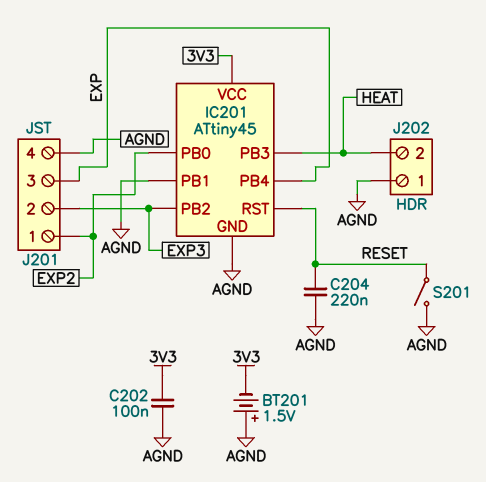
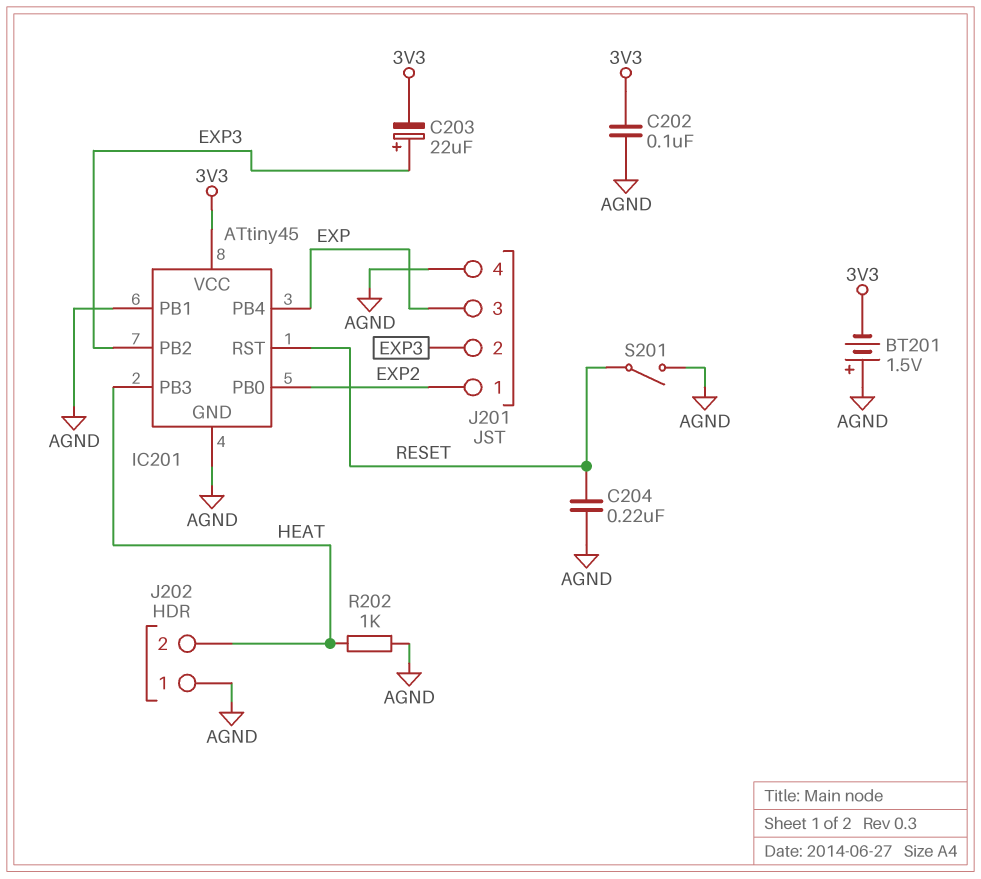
C203: none -> 22uF (plus EXP3, minus 3V3)
R202: none -> 1k (AGND, HEAT)

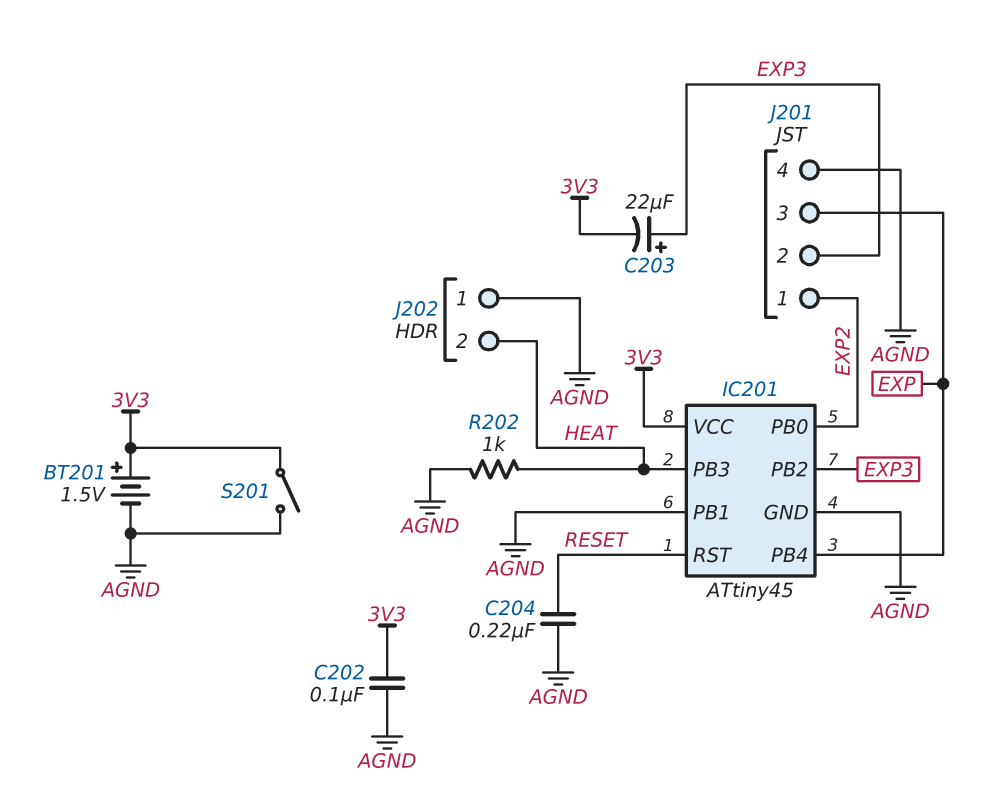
BT201: 1.5V (plus AGND, minus 3V3) -> 1.5V (plus 3V3, minus AGND)
S201: switch (AGND, RESET) -> switch (3V3, AGND)

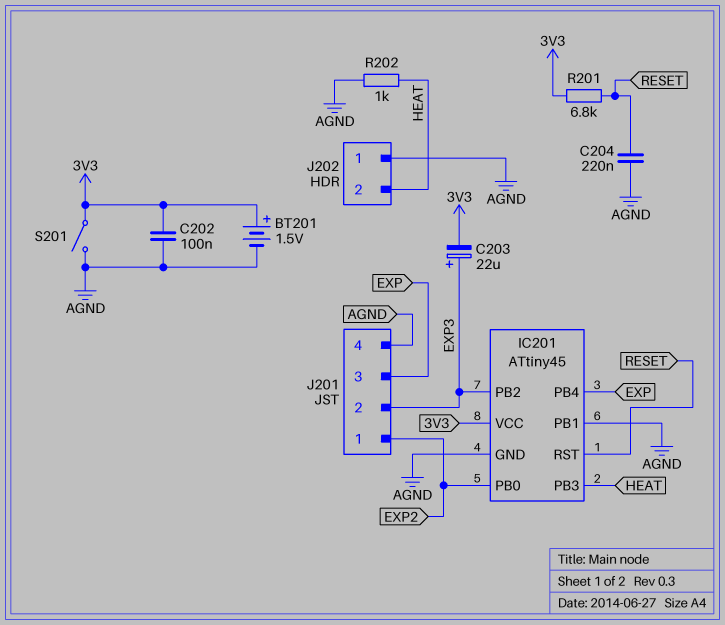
R201: none -> 6.8k (3V3, RESET)

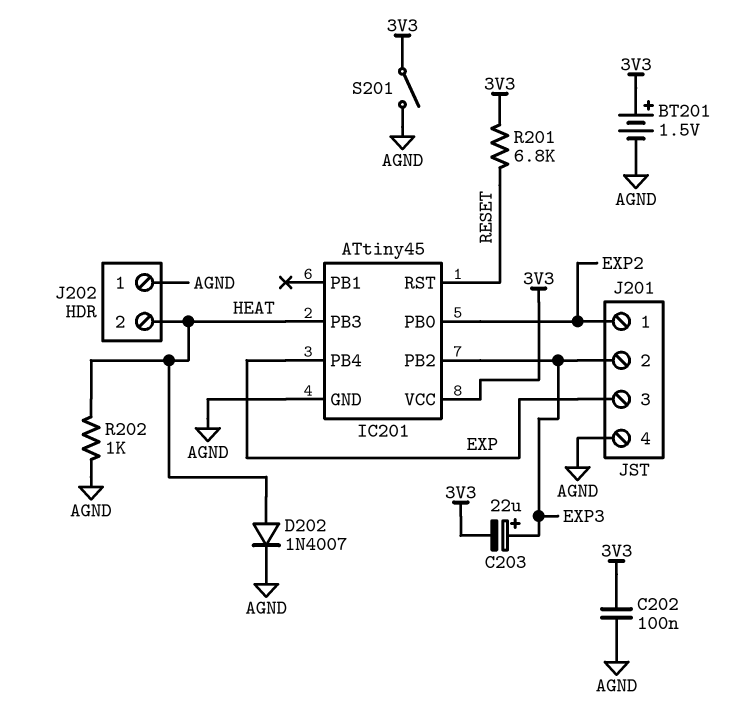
C204: 220nF (AGND, RESET) -> none
D202: none -> diode 1N4007 (A HEAT, K AGND)
IC201 pin PB1: AGND -> none

